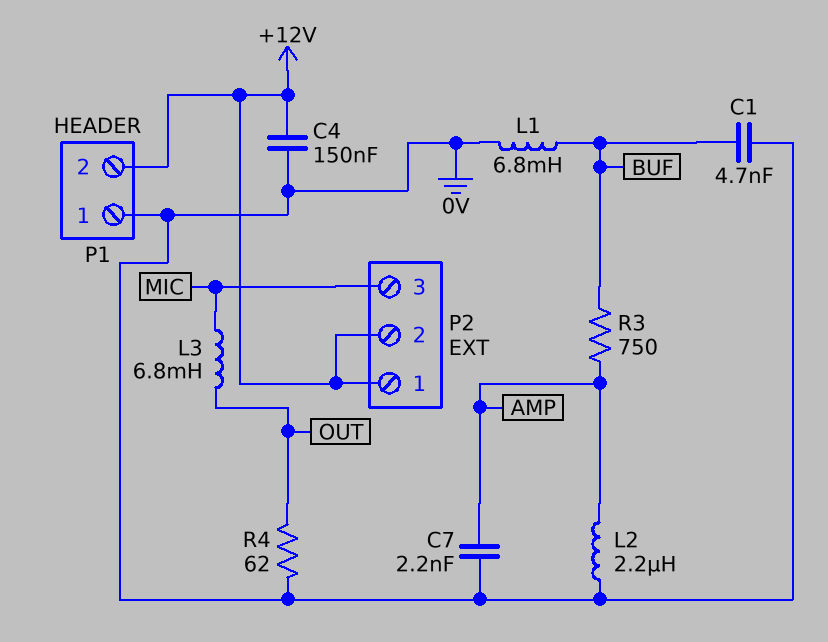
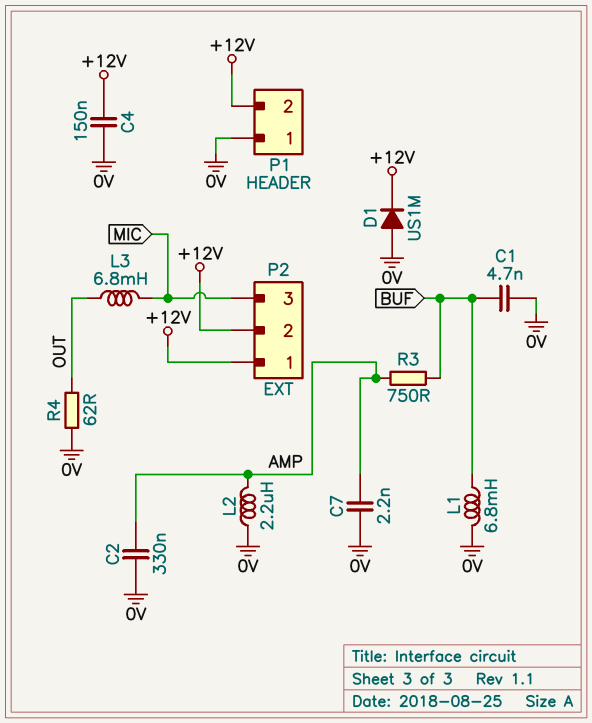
C2: none -> 330nF (0V, AMP)
D1: none -> diode US1M (A 0V, K +12V)

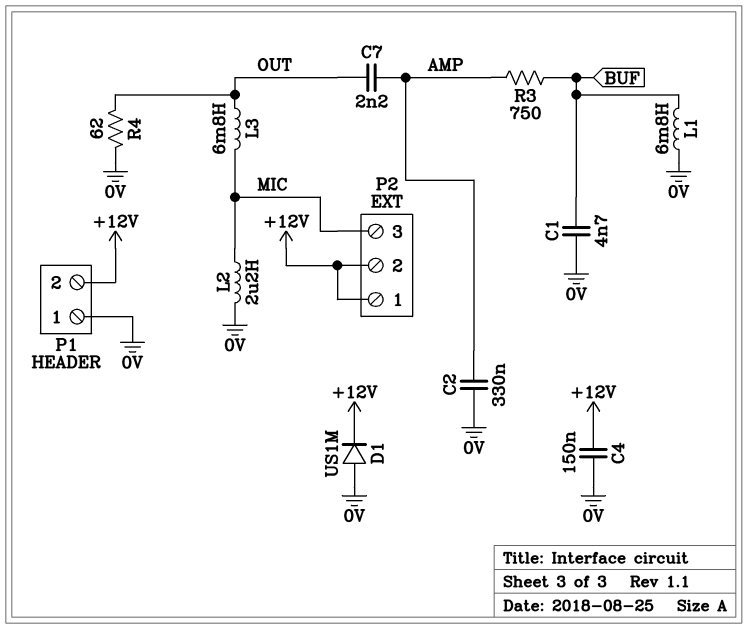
C7: 2.2nF (0V, AMP) -> 2.2nF (AMP, OUT)
L2: 2.2uH (0V, AMP) -> 2.2uH (0V, MIC)

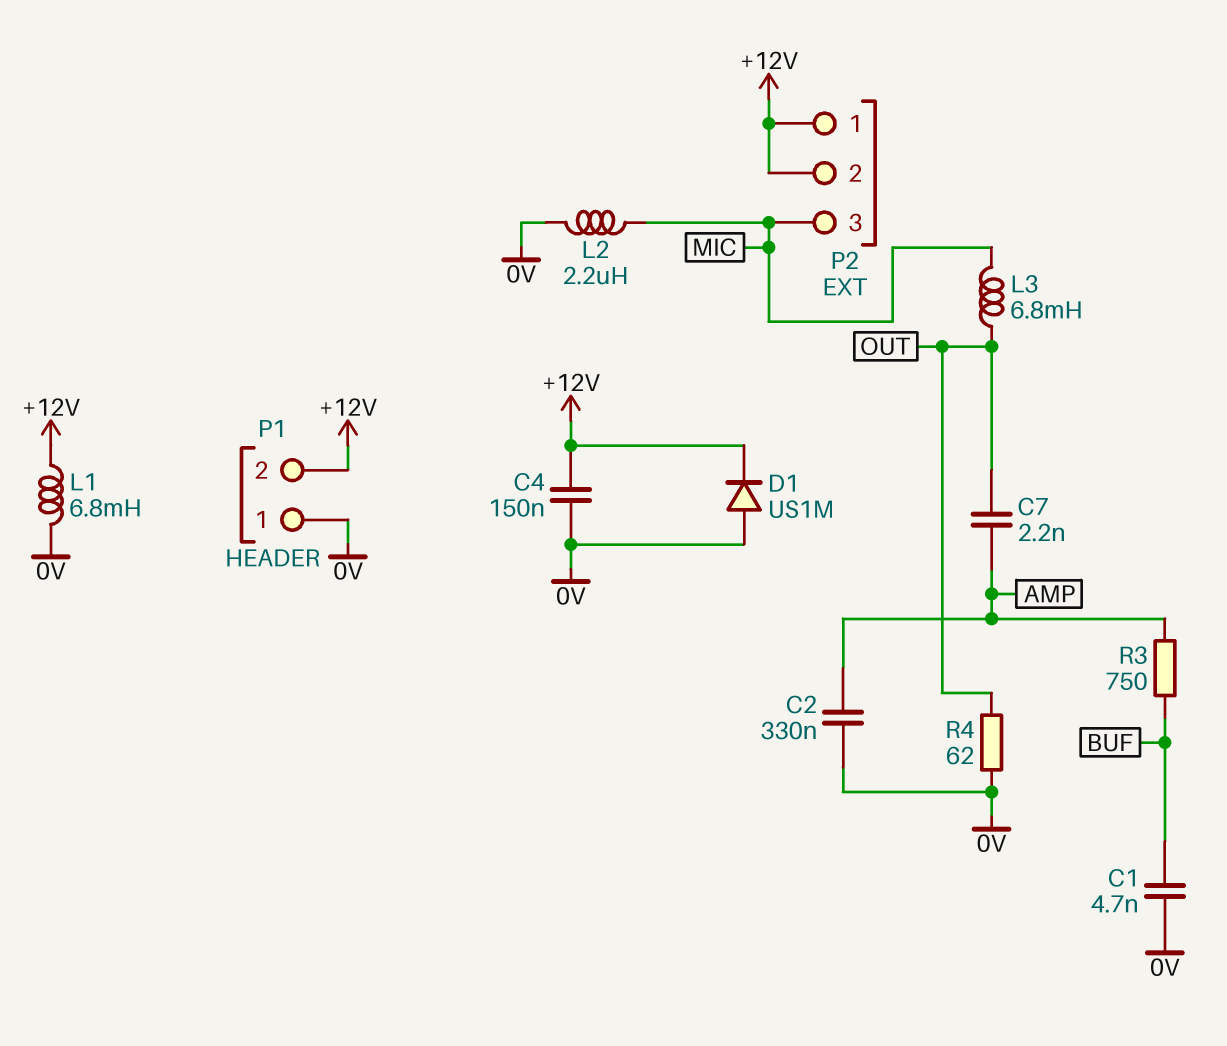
L1: 6.8mH (0V, BUF) -> 6.8mH (+12V, 0V)

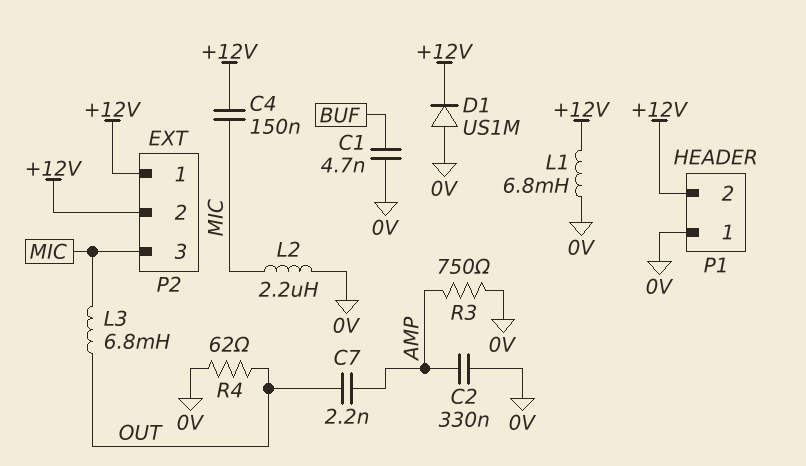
C4: 150nF (+12V, 0V) -> 150nF (+12V, MIC)
R3: 750 (AMP, BUF) -> 750 (0V, AMP)

